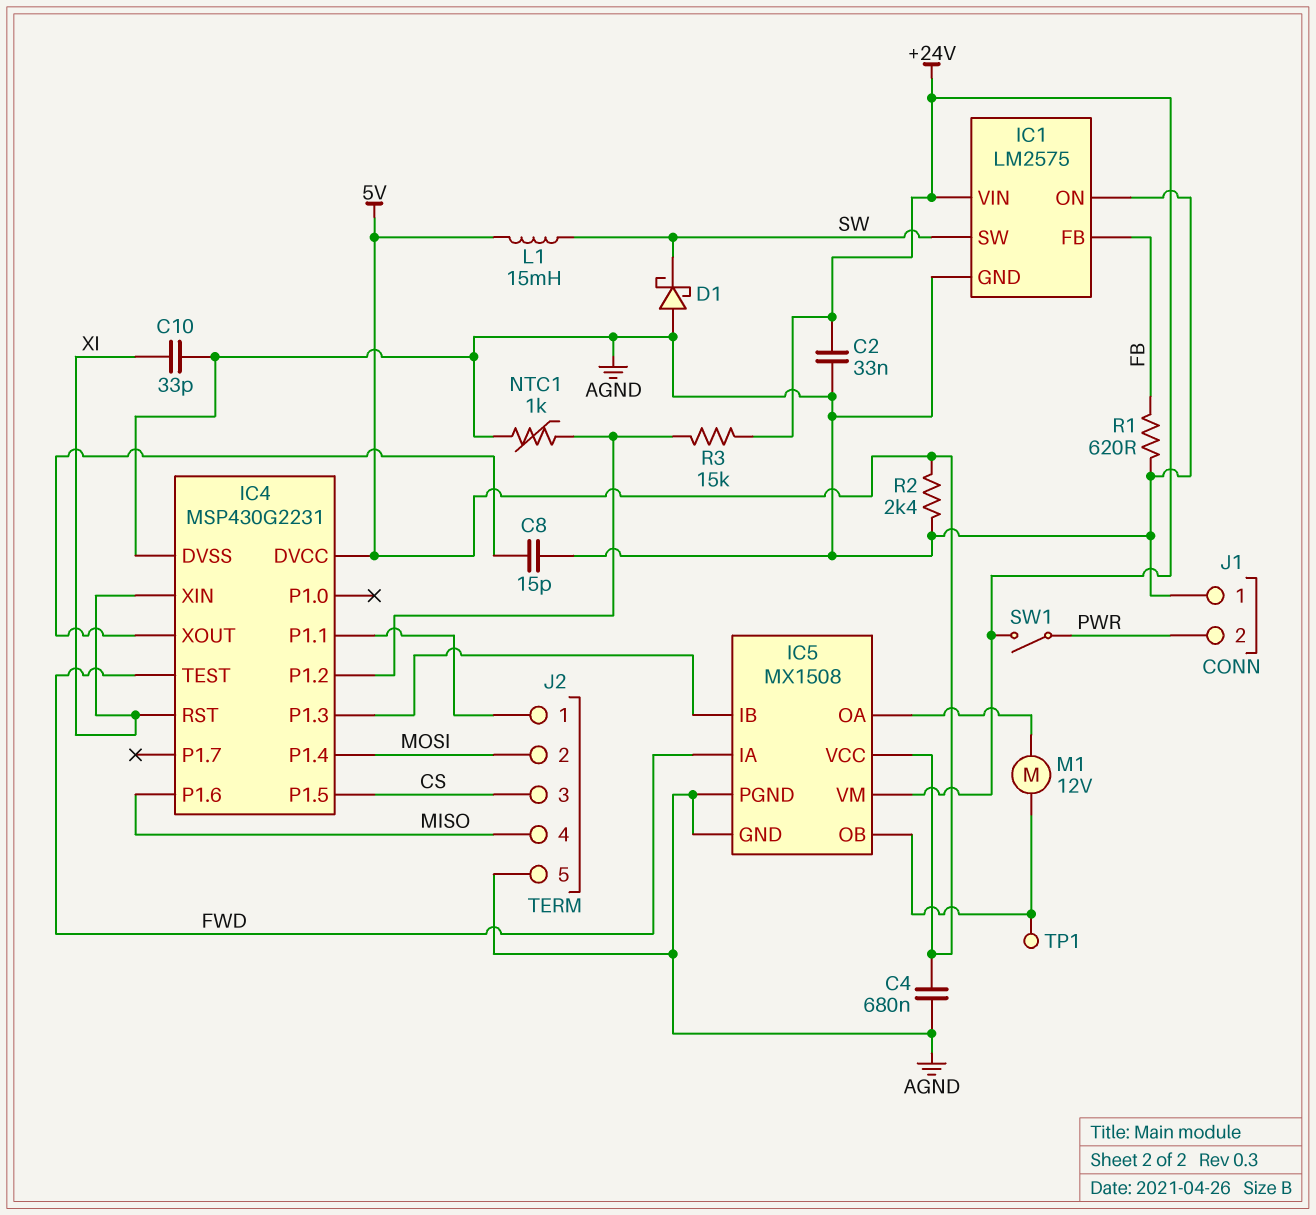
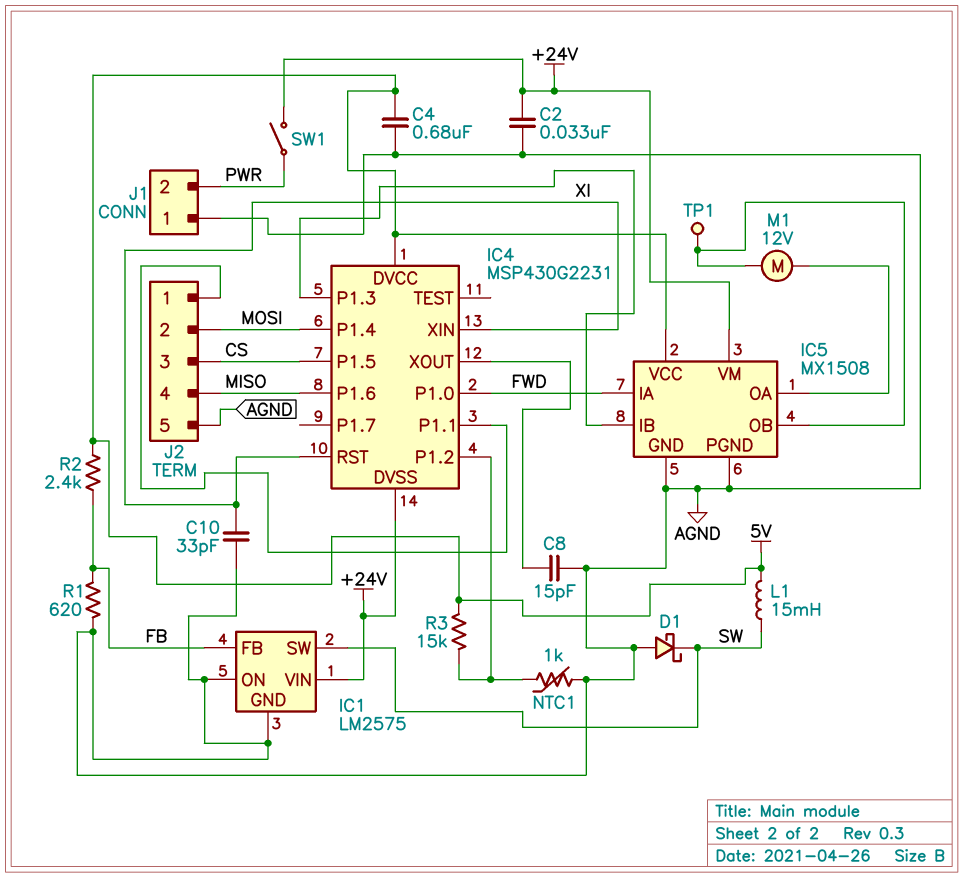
IC4 pin DVSS: AGND -> +24V
IC4 pin P1.0: none -> FWD
IC4 pin TEST: FWD -> none
R2: 2.4k (5V, AGND) -> 2.4k (5V, FB)
R3: 15k (+24V, IC4/P1.2) -> 15k (5V, IC4/P1.2)

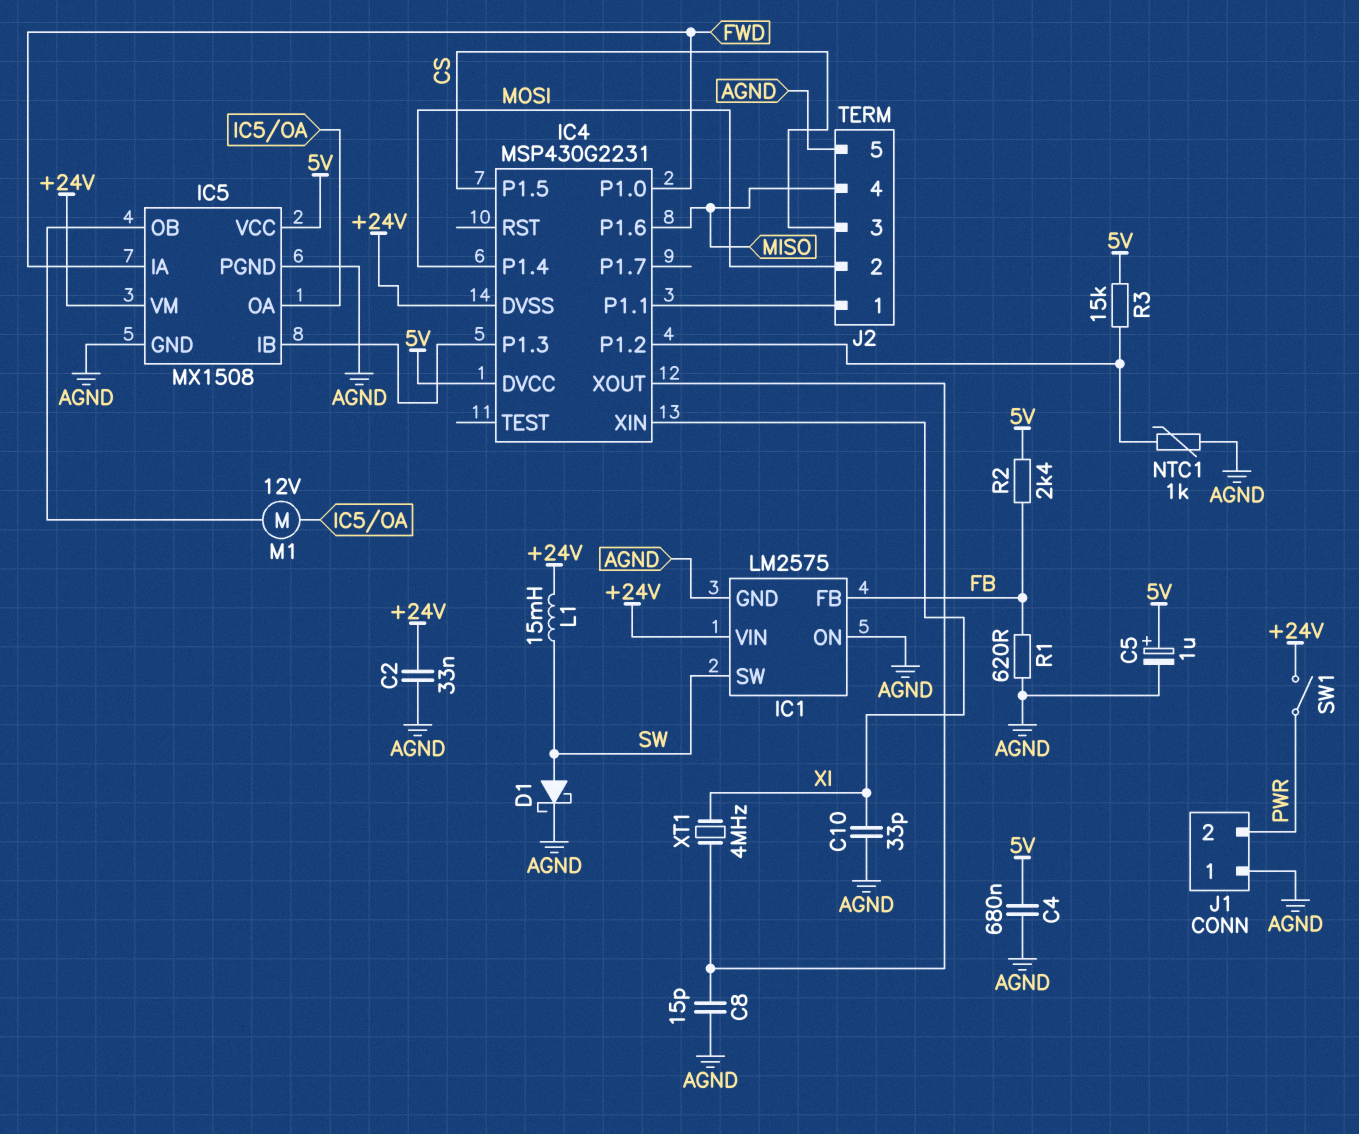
C5: none -> 1uF (plus 5V, minus AGND)
D1: schottky (A AGND, K SW) -> schottky (A SW, K AGND)
IC4 pin RST: XI -> none
L1: 15mH (5V, SW) -> 15mH (+24V, SW)
TP1: test point (IC5/OB) -> none
XT1: none -> 4MHz (IC4/XOUT, XI)

